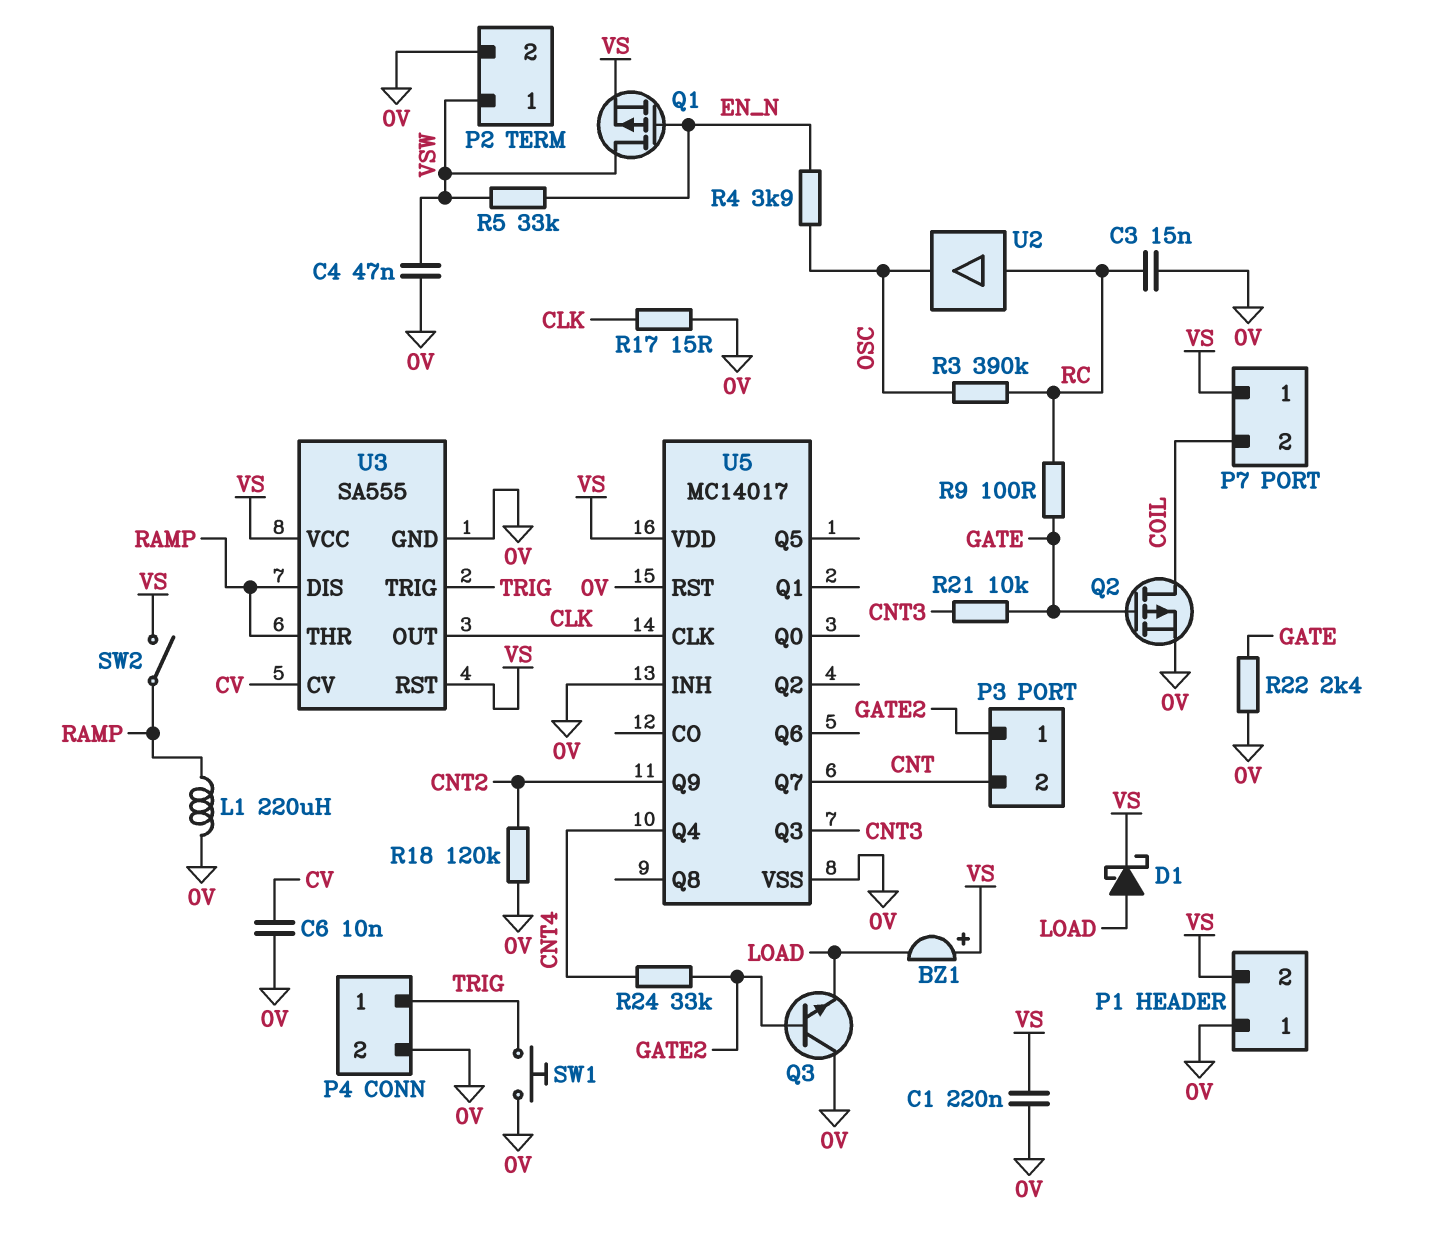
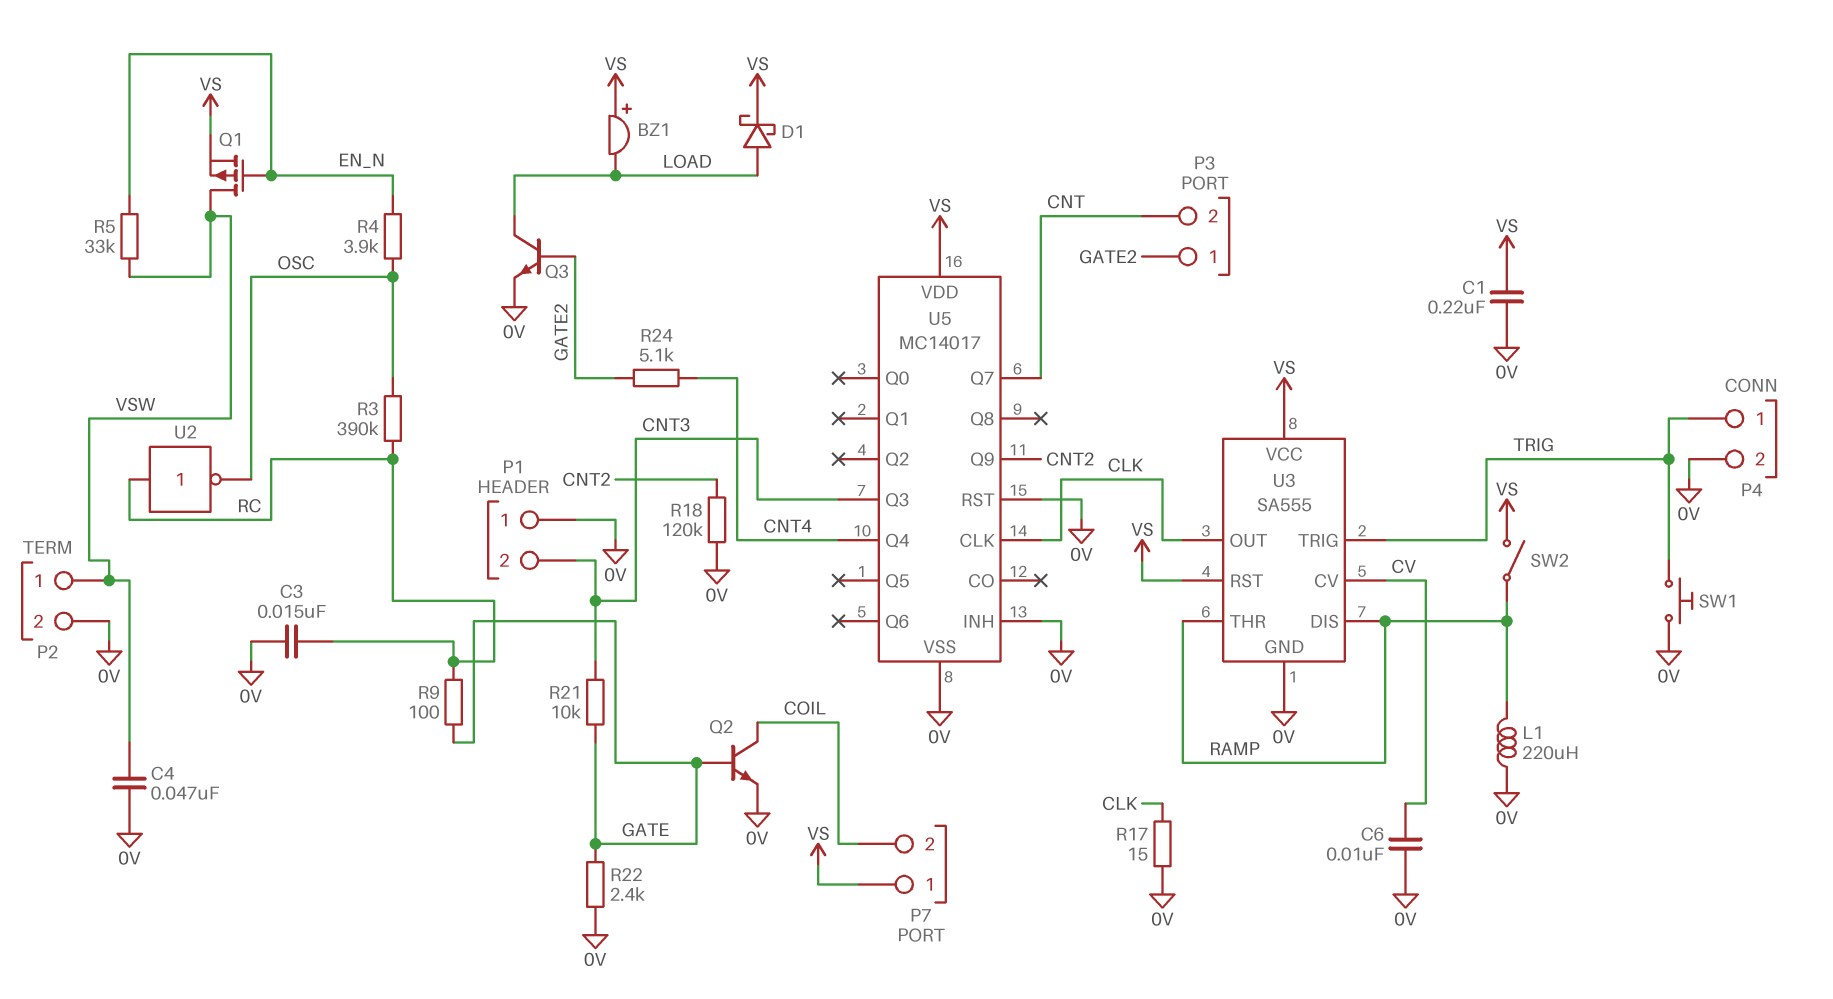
P1 pin 2: VS -> CNT3
Q2: PMOS (G GATE, D COIL, S 0V) -> NPN (B GATE, C COIL, E 0V)
Q3: NPN (B GATE2, C 0V, E LOAD) -> NPN (B GATE2, C LOAD, E 0V)
R24: 33k (CNT4, GATE2) -> 5.1k (CNT4, GATE2)
U2: buffer (in RC, out OSC) -> NOT (in RC, out OSC)

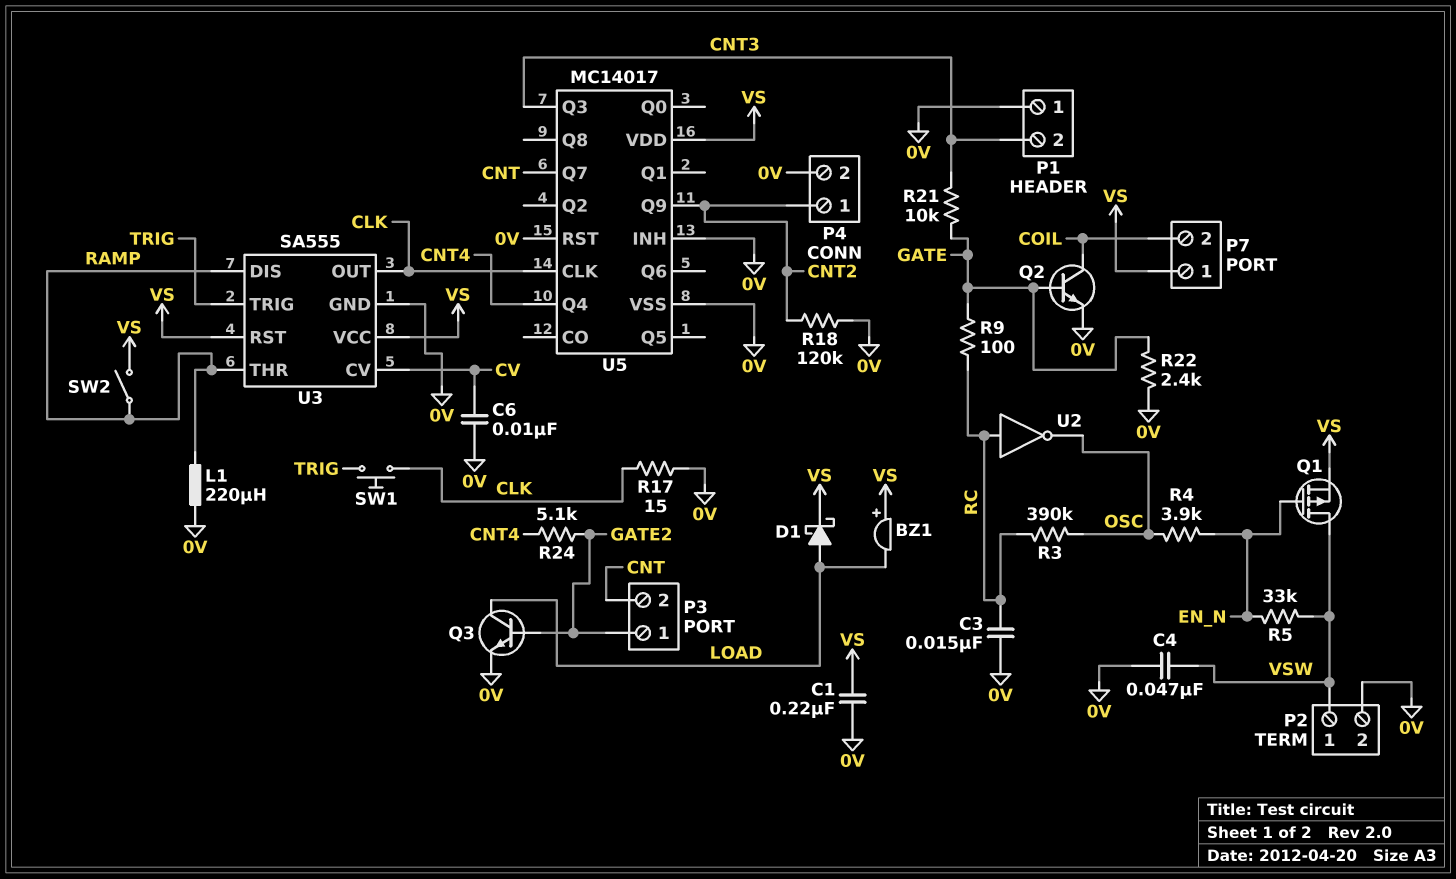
P4 pin 1: TRIG -> CNT2
SW1: button (0V, TRIG) -> button (CLK, TRIG)

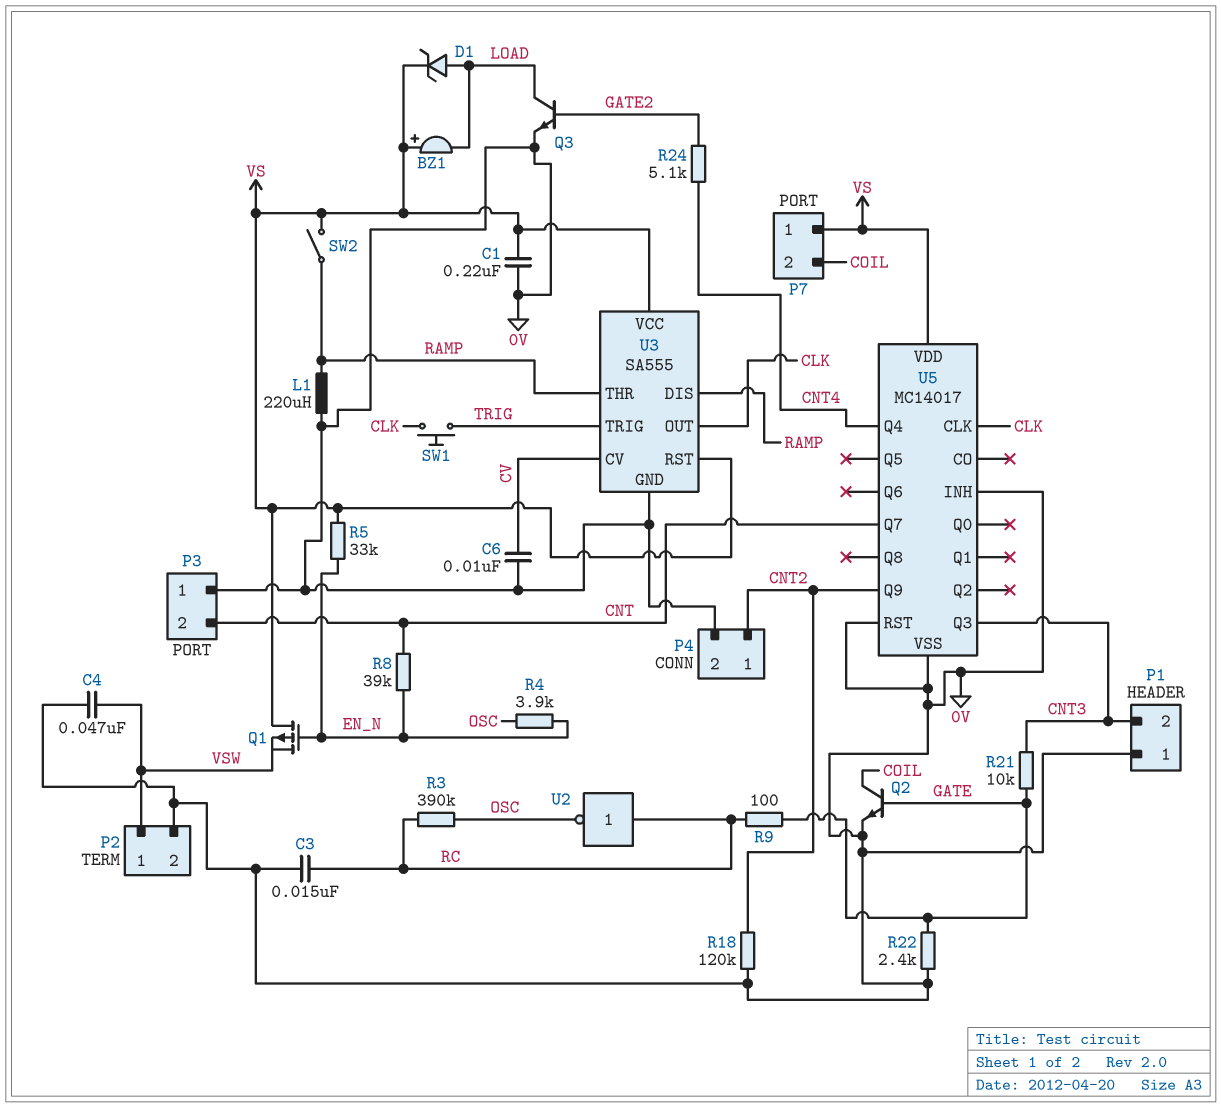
D1: schottky (A LOAD, K VS) -> zener (A LOAD, K VS)
P3 pin 1: GATE2 -> 0V
Q1: PMOS (G EN_N, D VSW, S VS) -> PMOS (G EN_N, D VS, S VSW)
R5: 33k (EN_N, VSW) -> 33k (EN_N, VS)
R8: none -> 39k (CNT, EN_N)
R17: 15 (0V, CLK) -> none

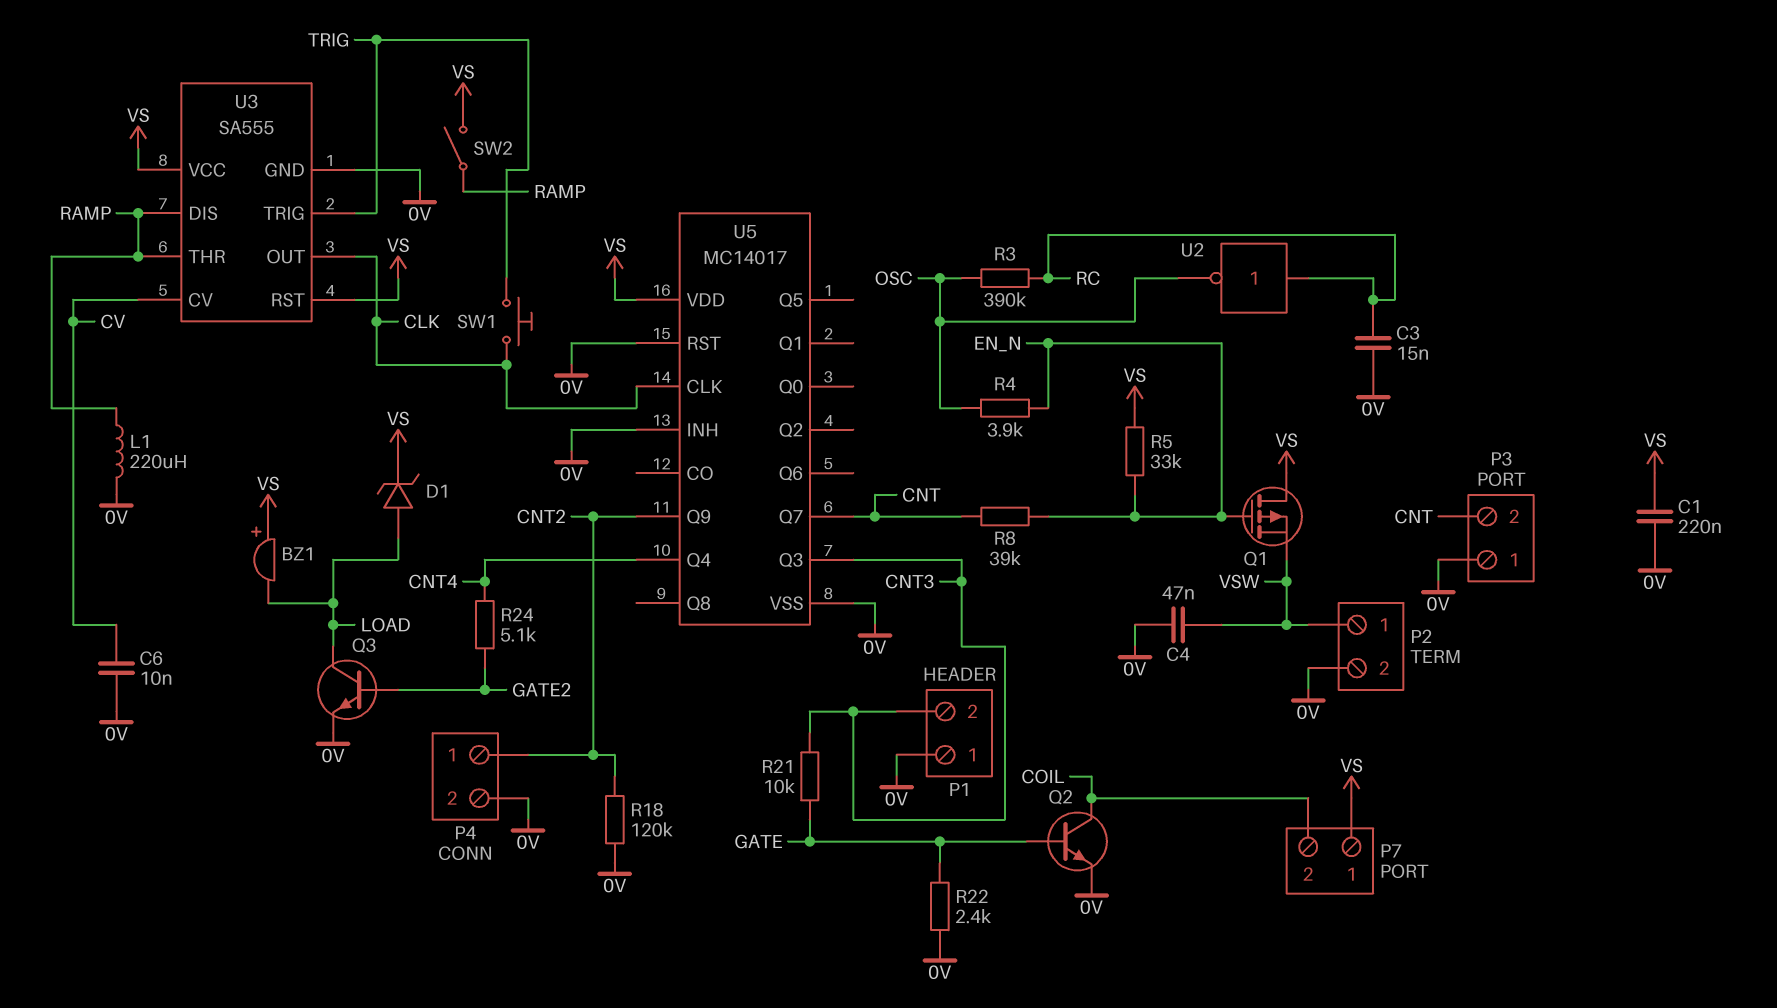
R9: 100 (GATE, RC) -> none

